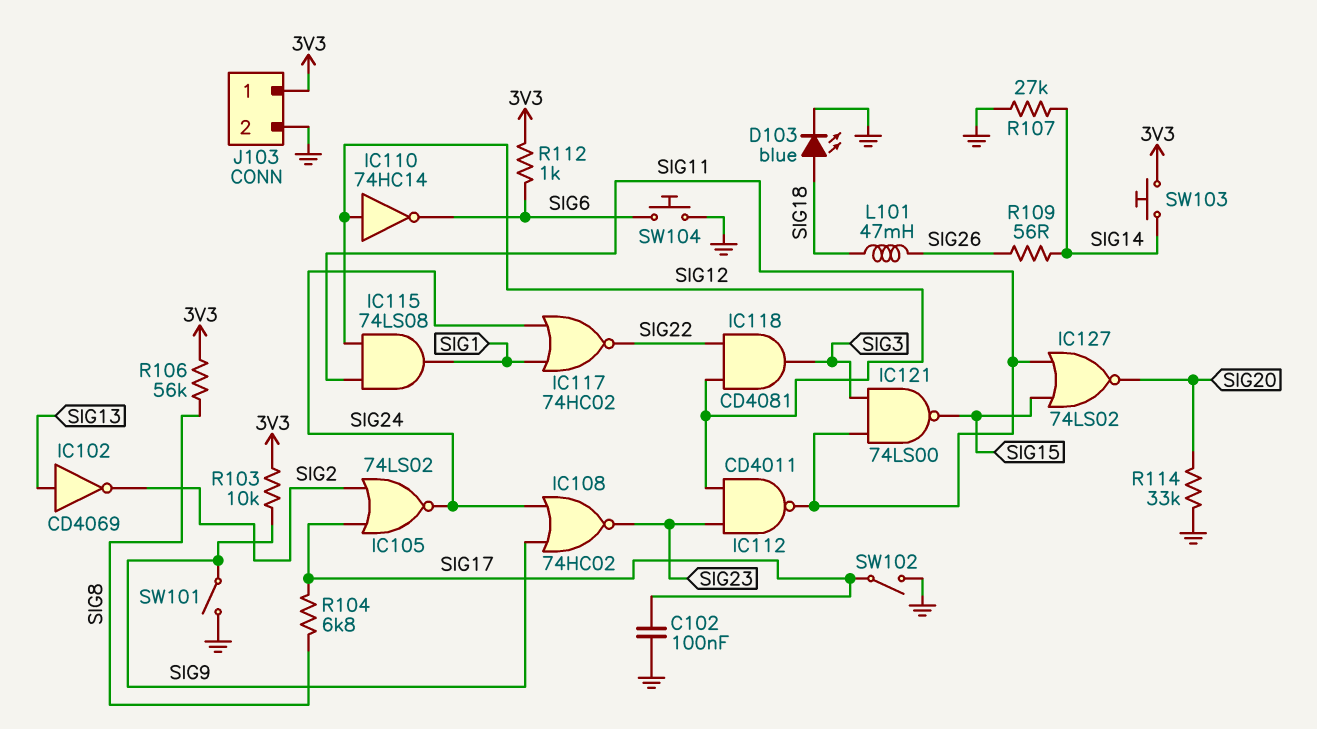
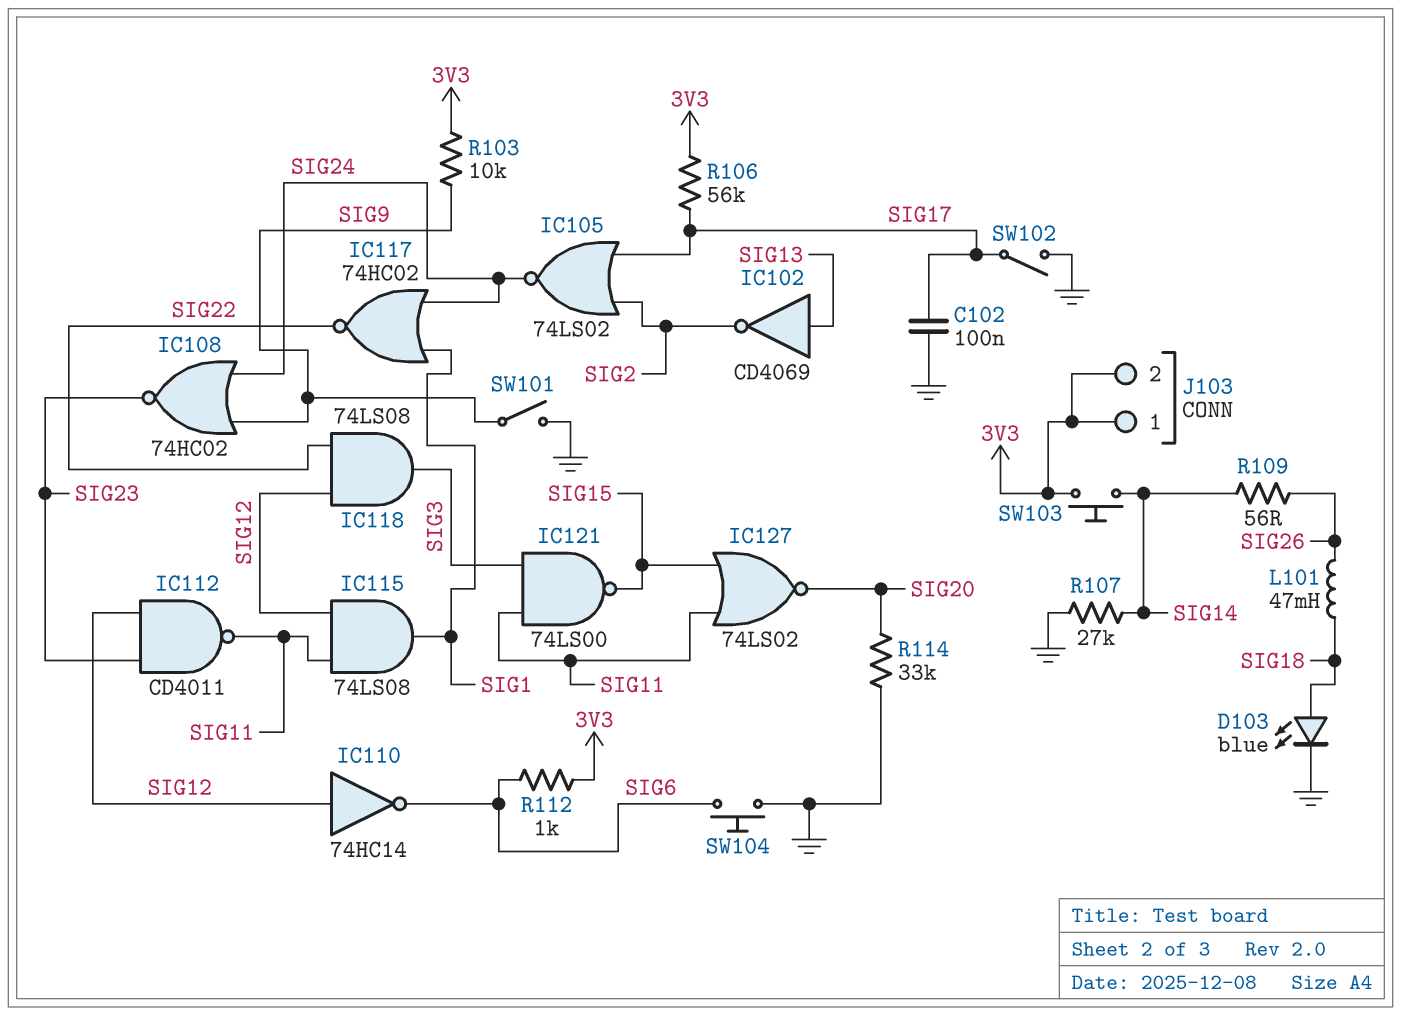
IC118: AND CD4081 (in SIG12, in SIG22, out SIG3) -> AND 74LS08 (in SIG12, in SIG22, out SIG3)
J103 pin 2: GND -> 3V3
R104: 6.8k (SIG8, SIG17) -> none
R106: 56k (3V3, SIG8) -> 56k (3V3, SIG17)

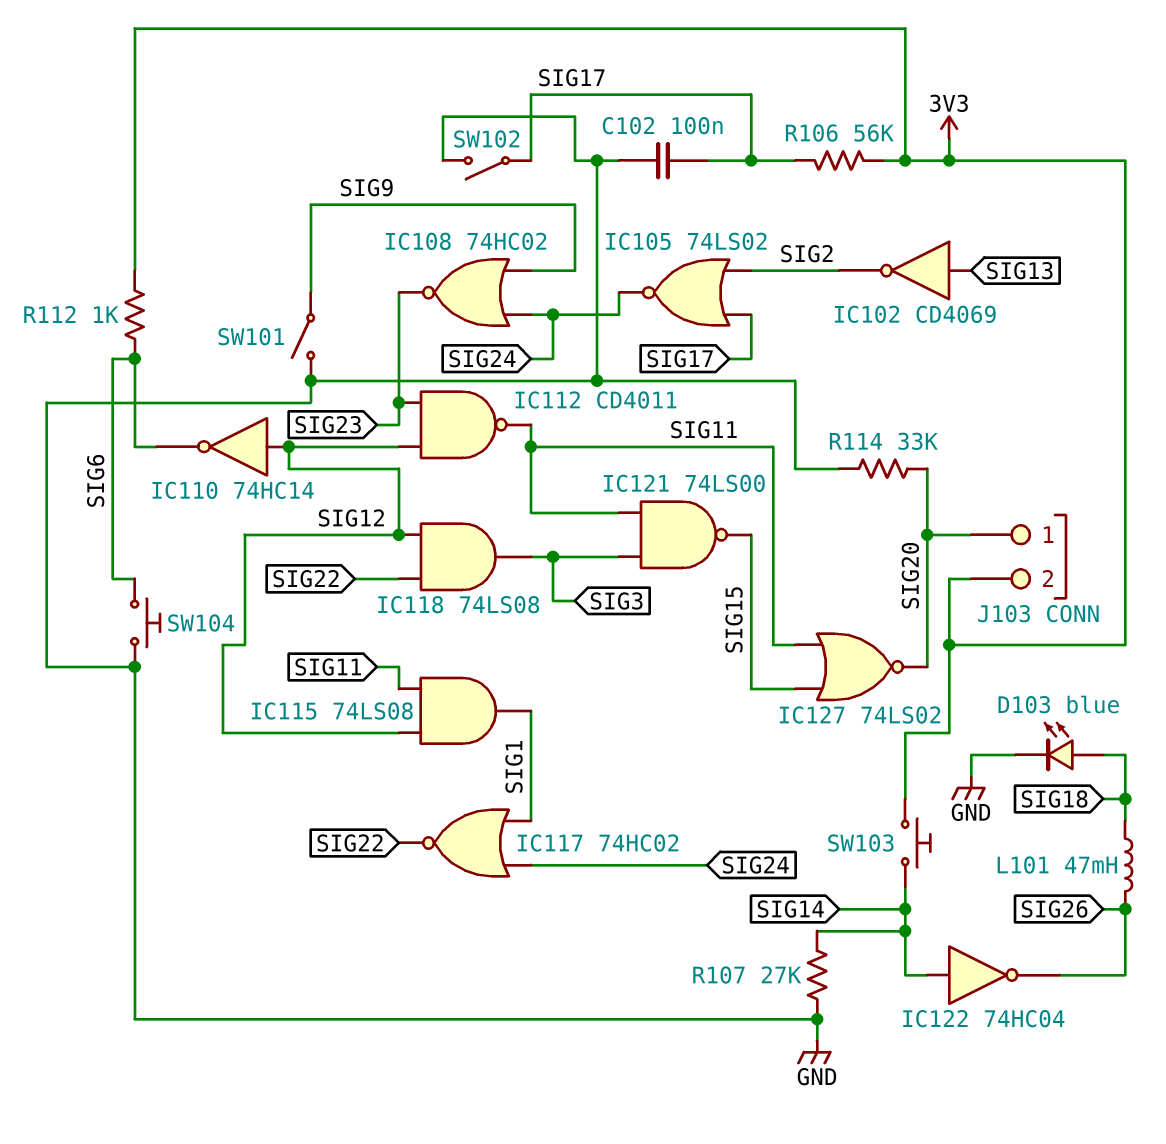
IC122: none -> NOT 74HC04 (in SIG14, out SIG26)
J103 pin 1: 3V3 -> SIG20
R103: 10k (3V3, SIG9) -> none
R109: 56 (SIG14, SIG26) -> none

